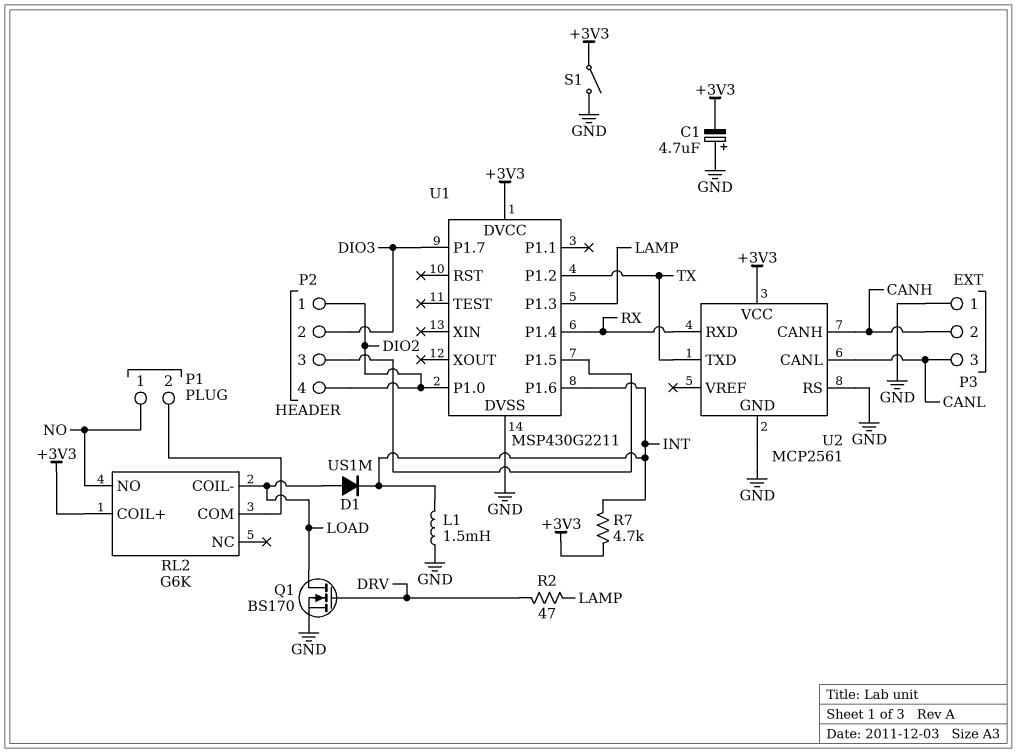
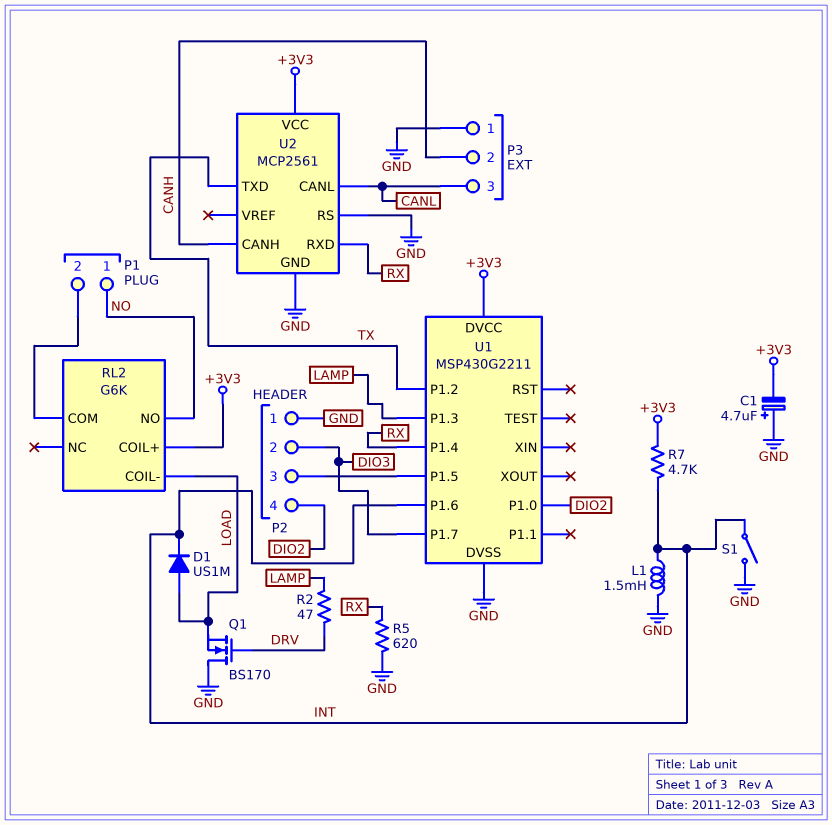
P2 pin 1: DIO2 -> GND
Q1: NMOS BS170 (G DRV, D LOAD, S GND) -> NMOS BS170 (G DRV, D GND, S LOAD)
R5: none -> 620 (GND, RX)
S1: switch (+3V3, GND) -> switch (GND, INT)

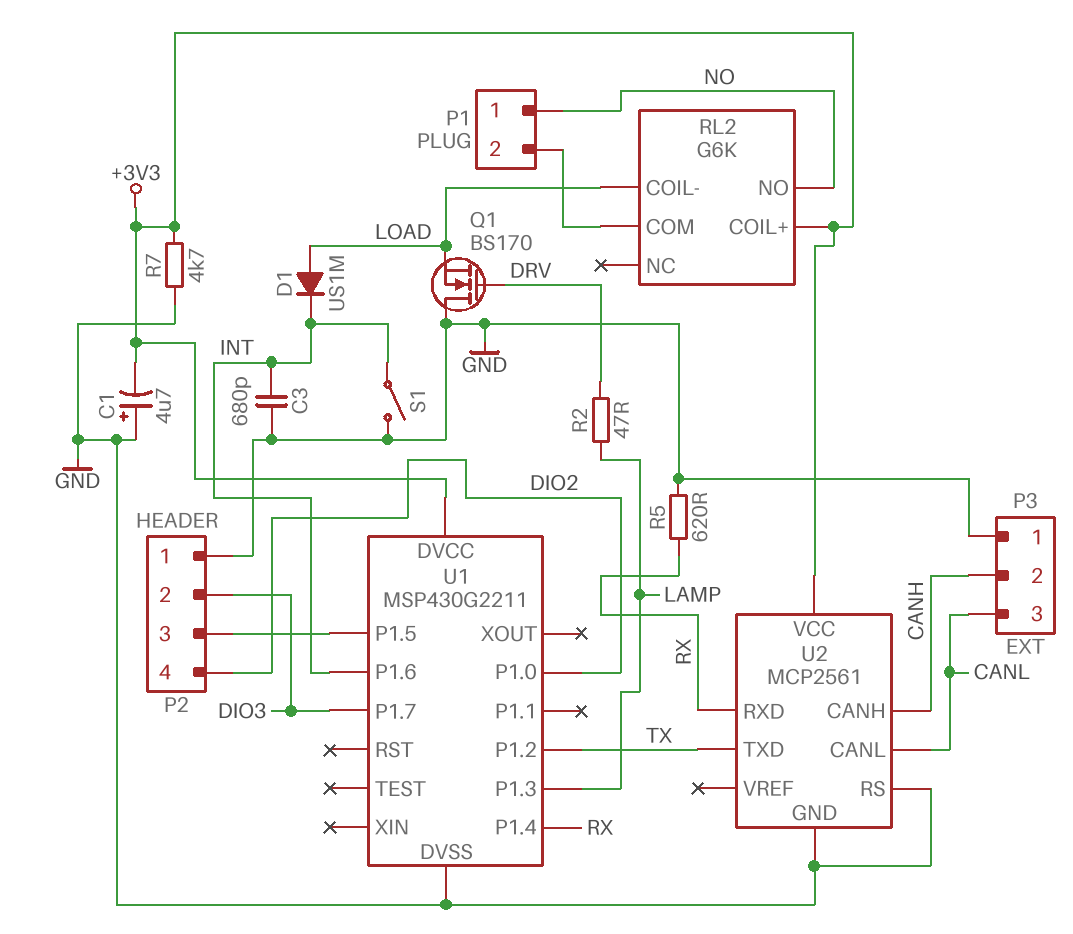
C3: none -> 680pF (GND, INT)
L1: 1.5mH (GND, INT) -> none
R7: 4.7k (+3V3, INT) -> 4.7k (+3V3, GND)

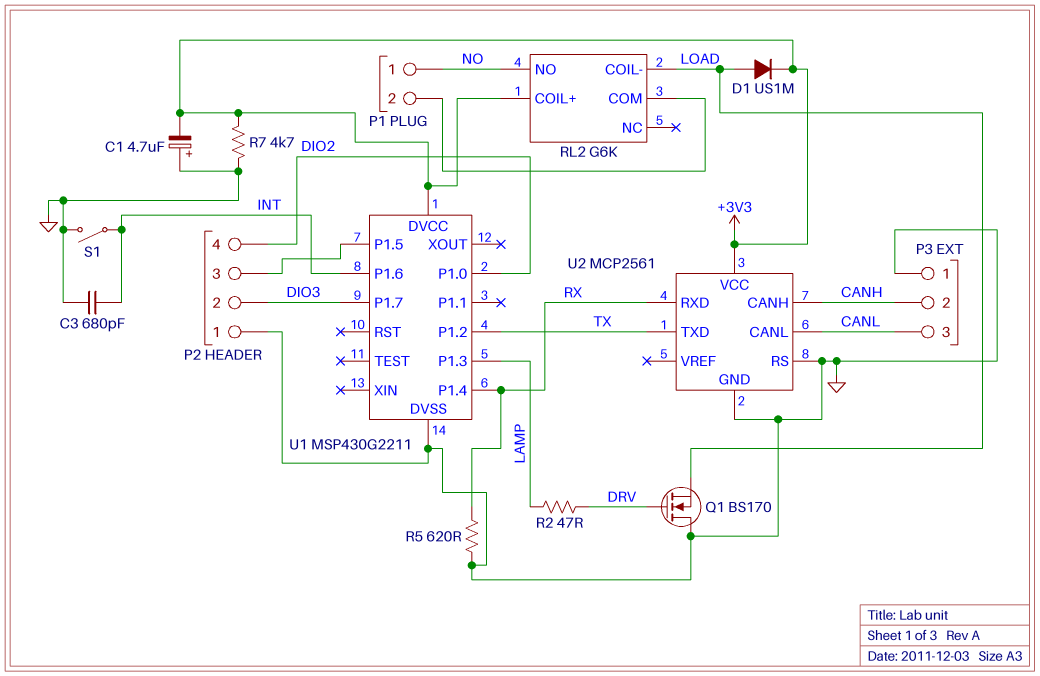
D1: diode US1M (A LOAD, K INT) -> diode US1M (A LOAD, K +3V3)

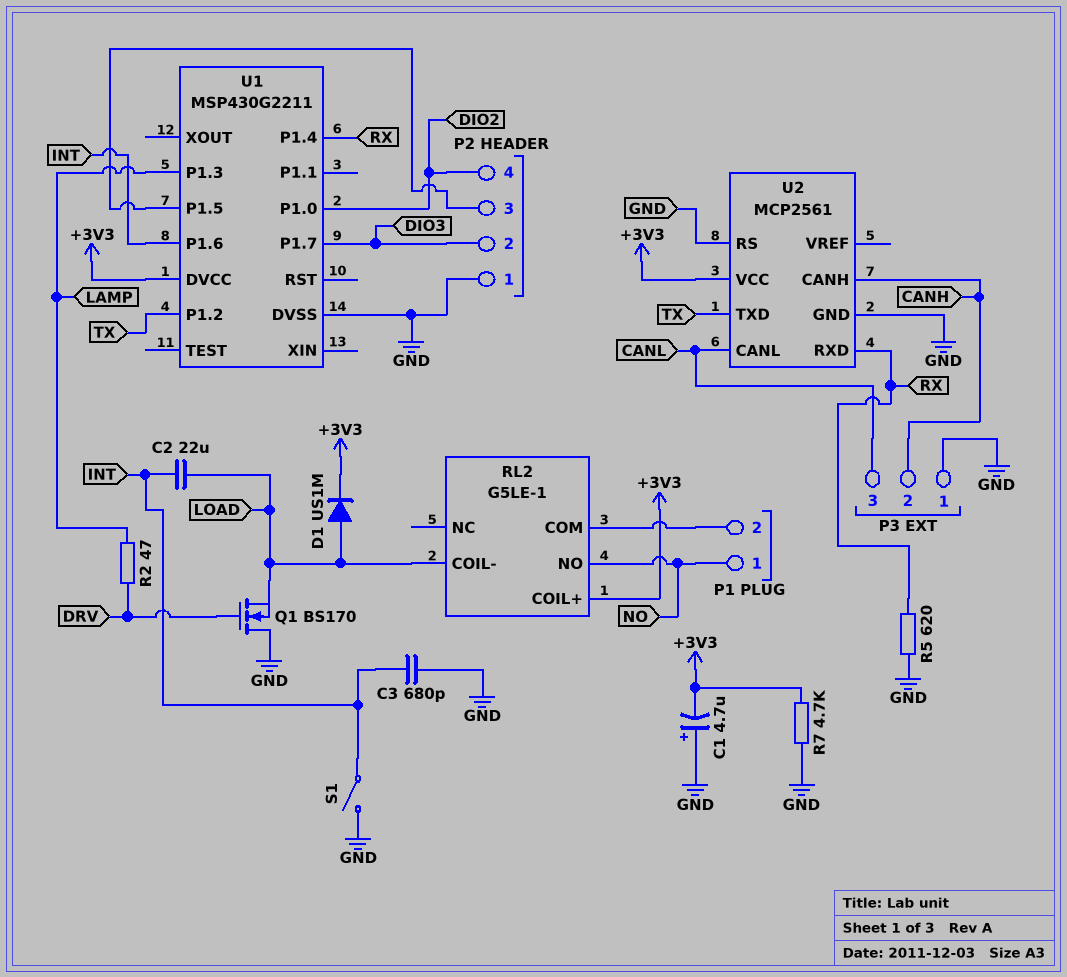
C2: none -> 22uF (INT, LOAD)
RL2: G6K -> G5LE-1

